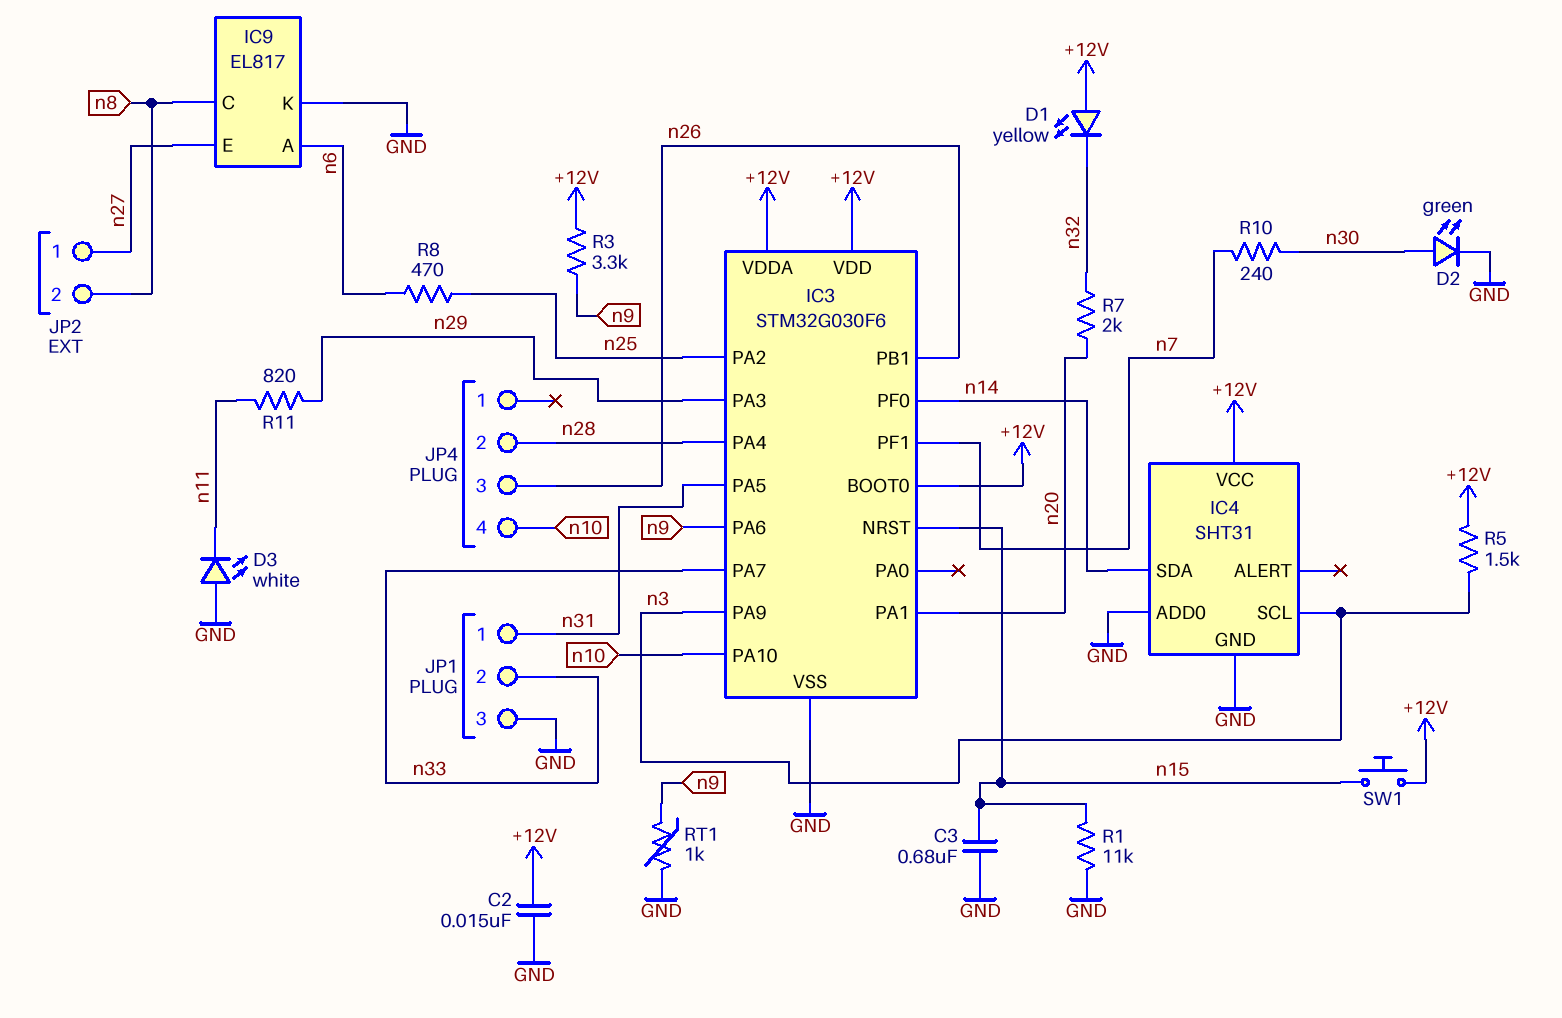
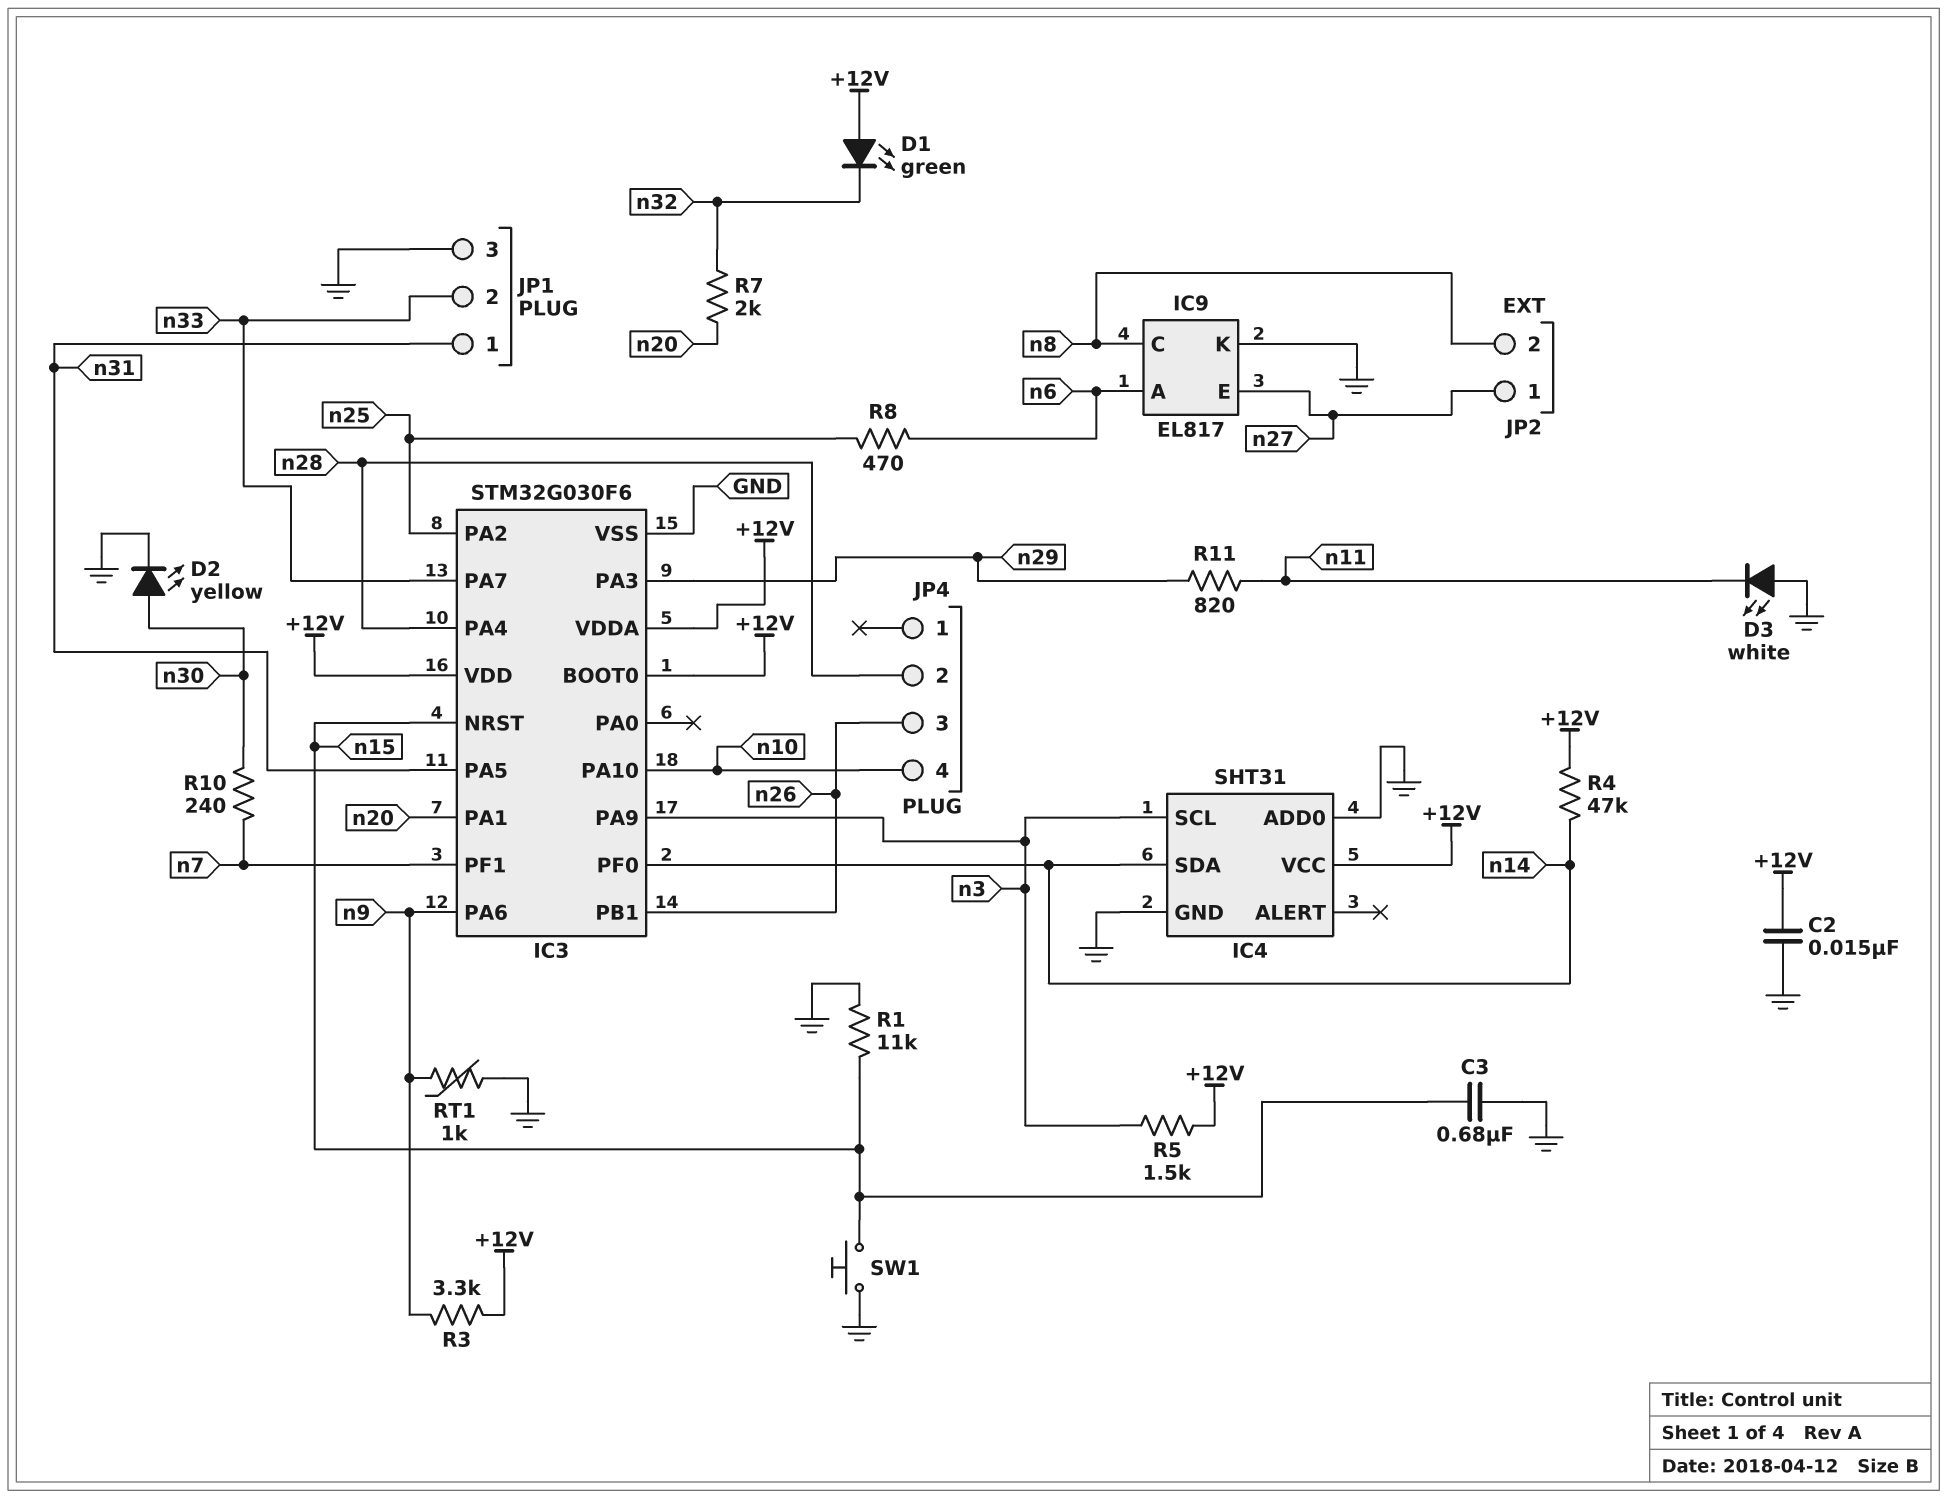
D1: LED yellow (A +12V, K n32) -> LED green (A +12V, K n32)
D2: LED green (A n30, K GND) -> LED yellow (A n30, K GND)
R4: none -> 47k (+12V, n14)
SW1: button (+12V, n15) -> button (GND, n15)

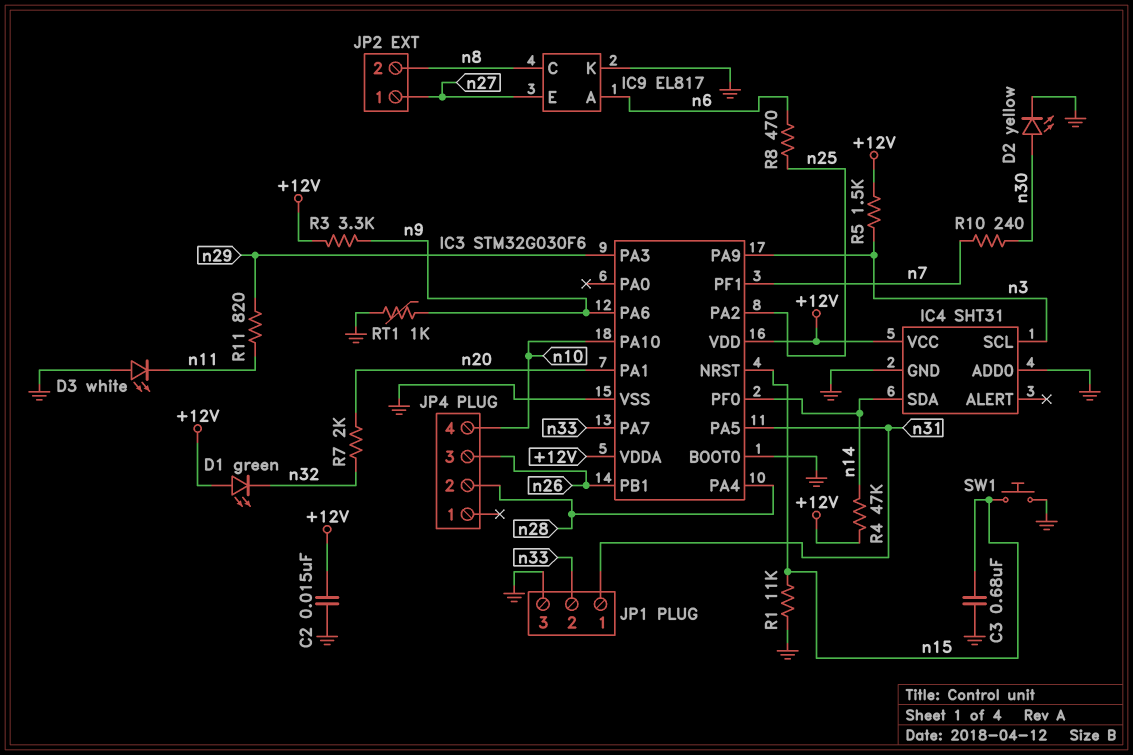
IC3 pin BOOT0: +12V -> GND

